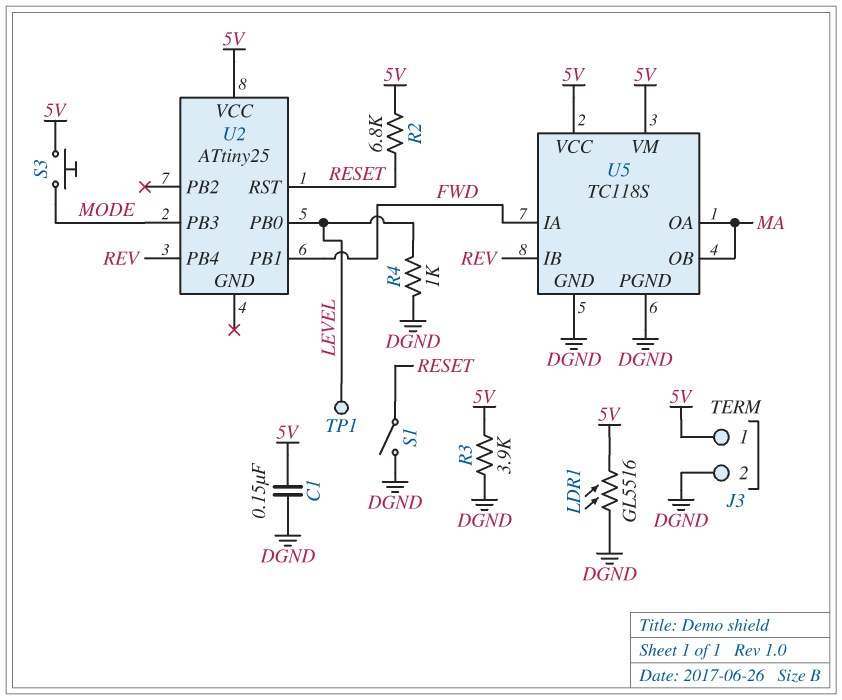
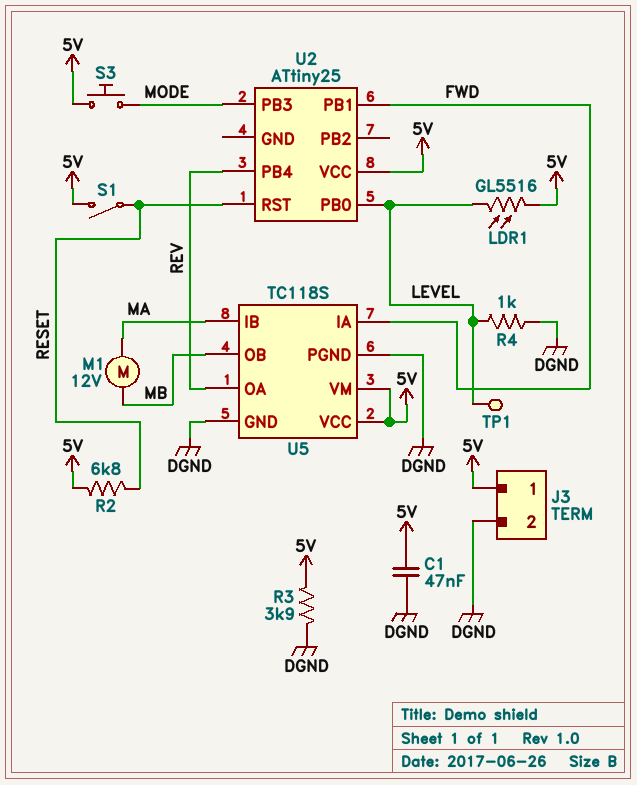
C1: 150nF (5V, DGND) -> 47nF (5V, DGND)
LDR1: GL5516 (5V, DGND) -> GL5516 (5V, LEVEL)
M1: none -> motor 12V (MA, MB)
S1: switch (DGND, RESET) -> switch (5V, RESET)
U5 pin IB: REV -> MA
U5 pin OA: MA -> REV
U5 pin OB: MA -> MB

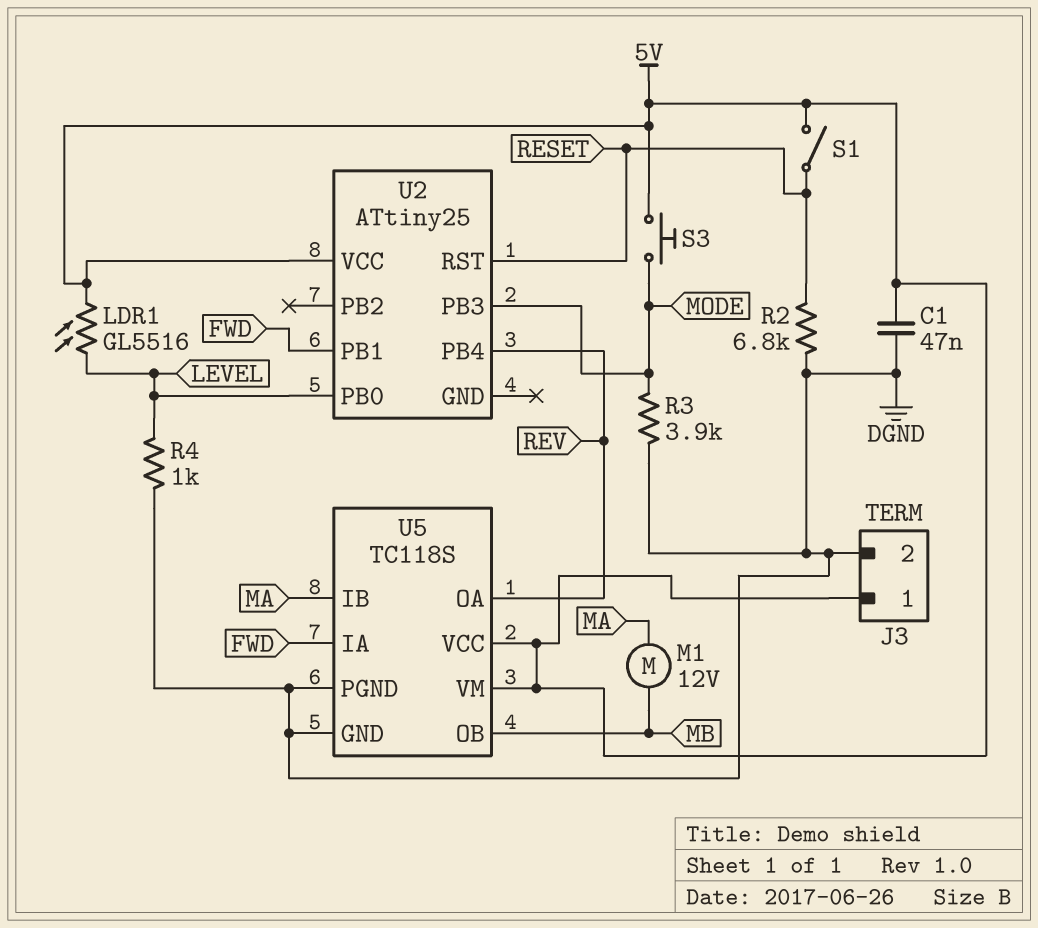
R2: 6.8k (5V, RESET) -> 6.8k (DGND, RESET)
R3: 3.9k (5V, DGND) -> 3.9k (DGND, MODE)
TP1: test point (LEVEL) -> none

